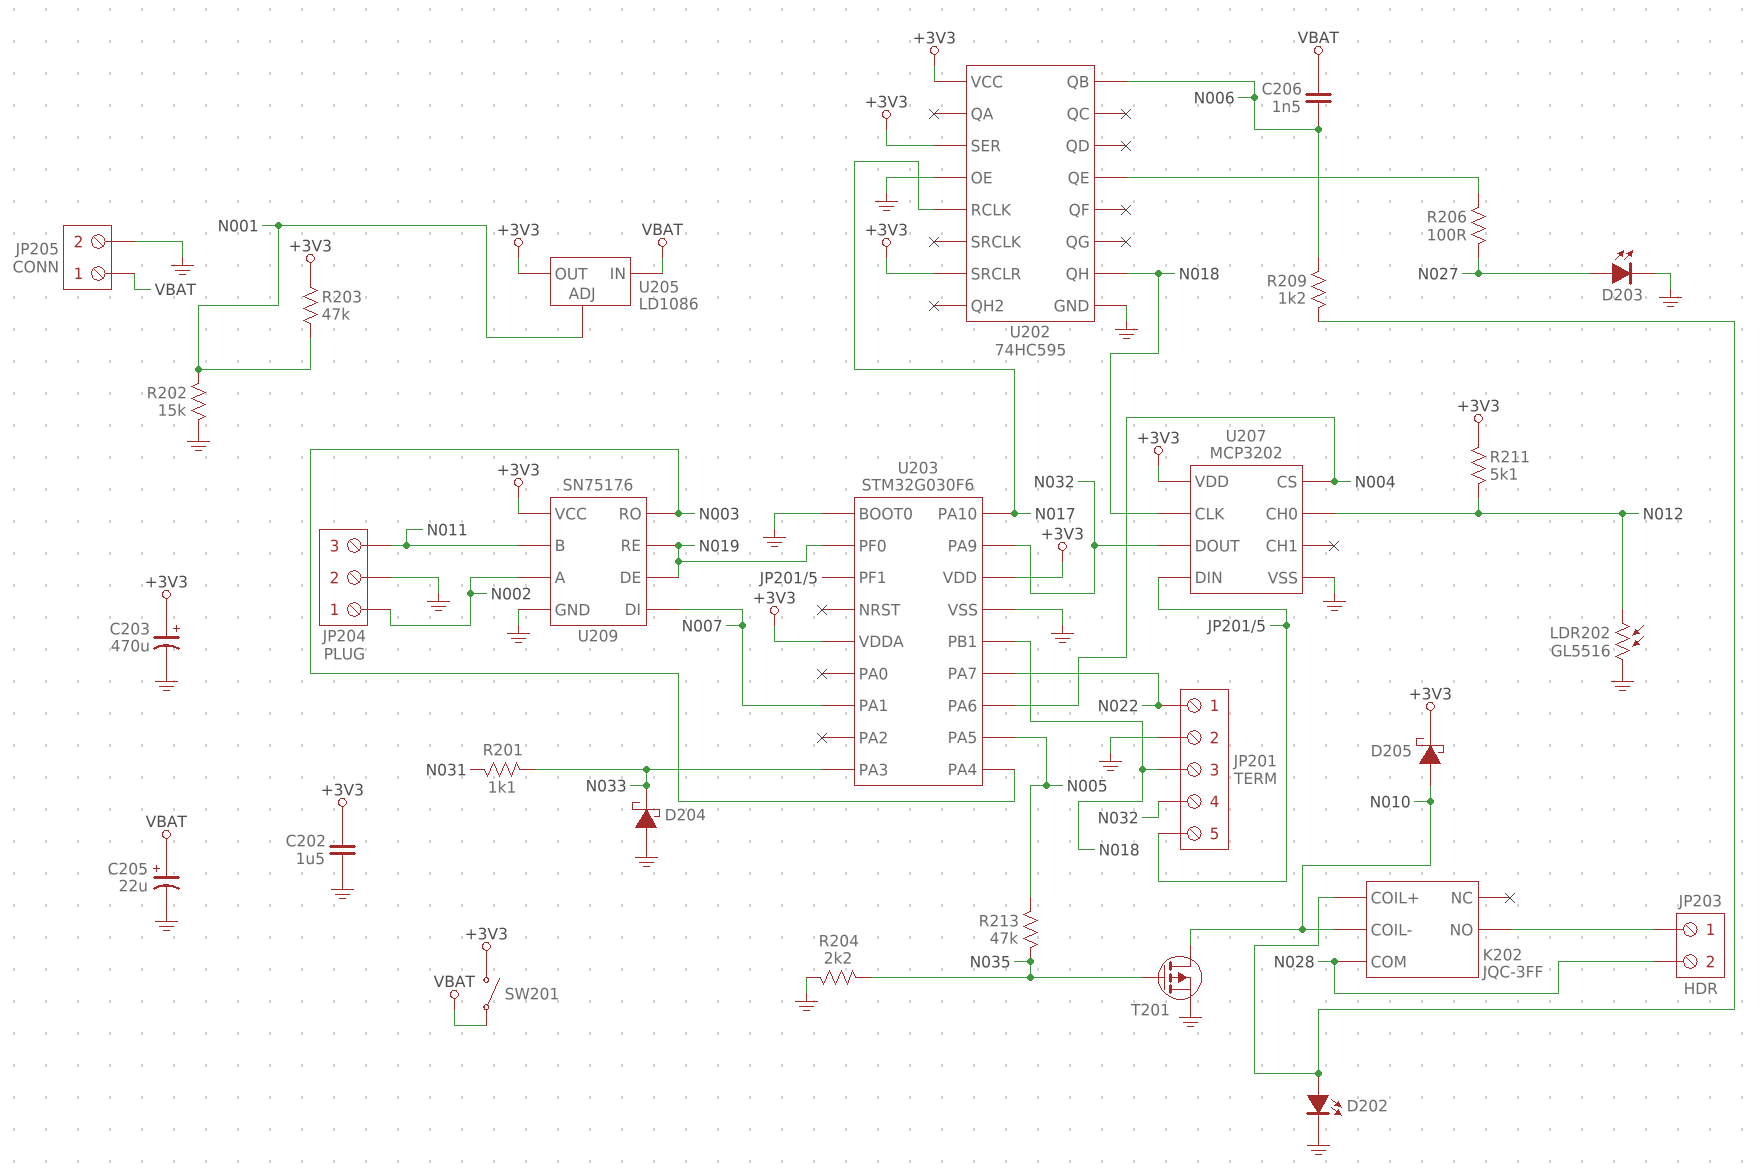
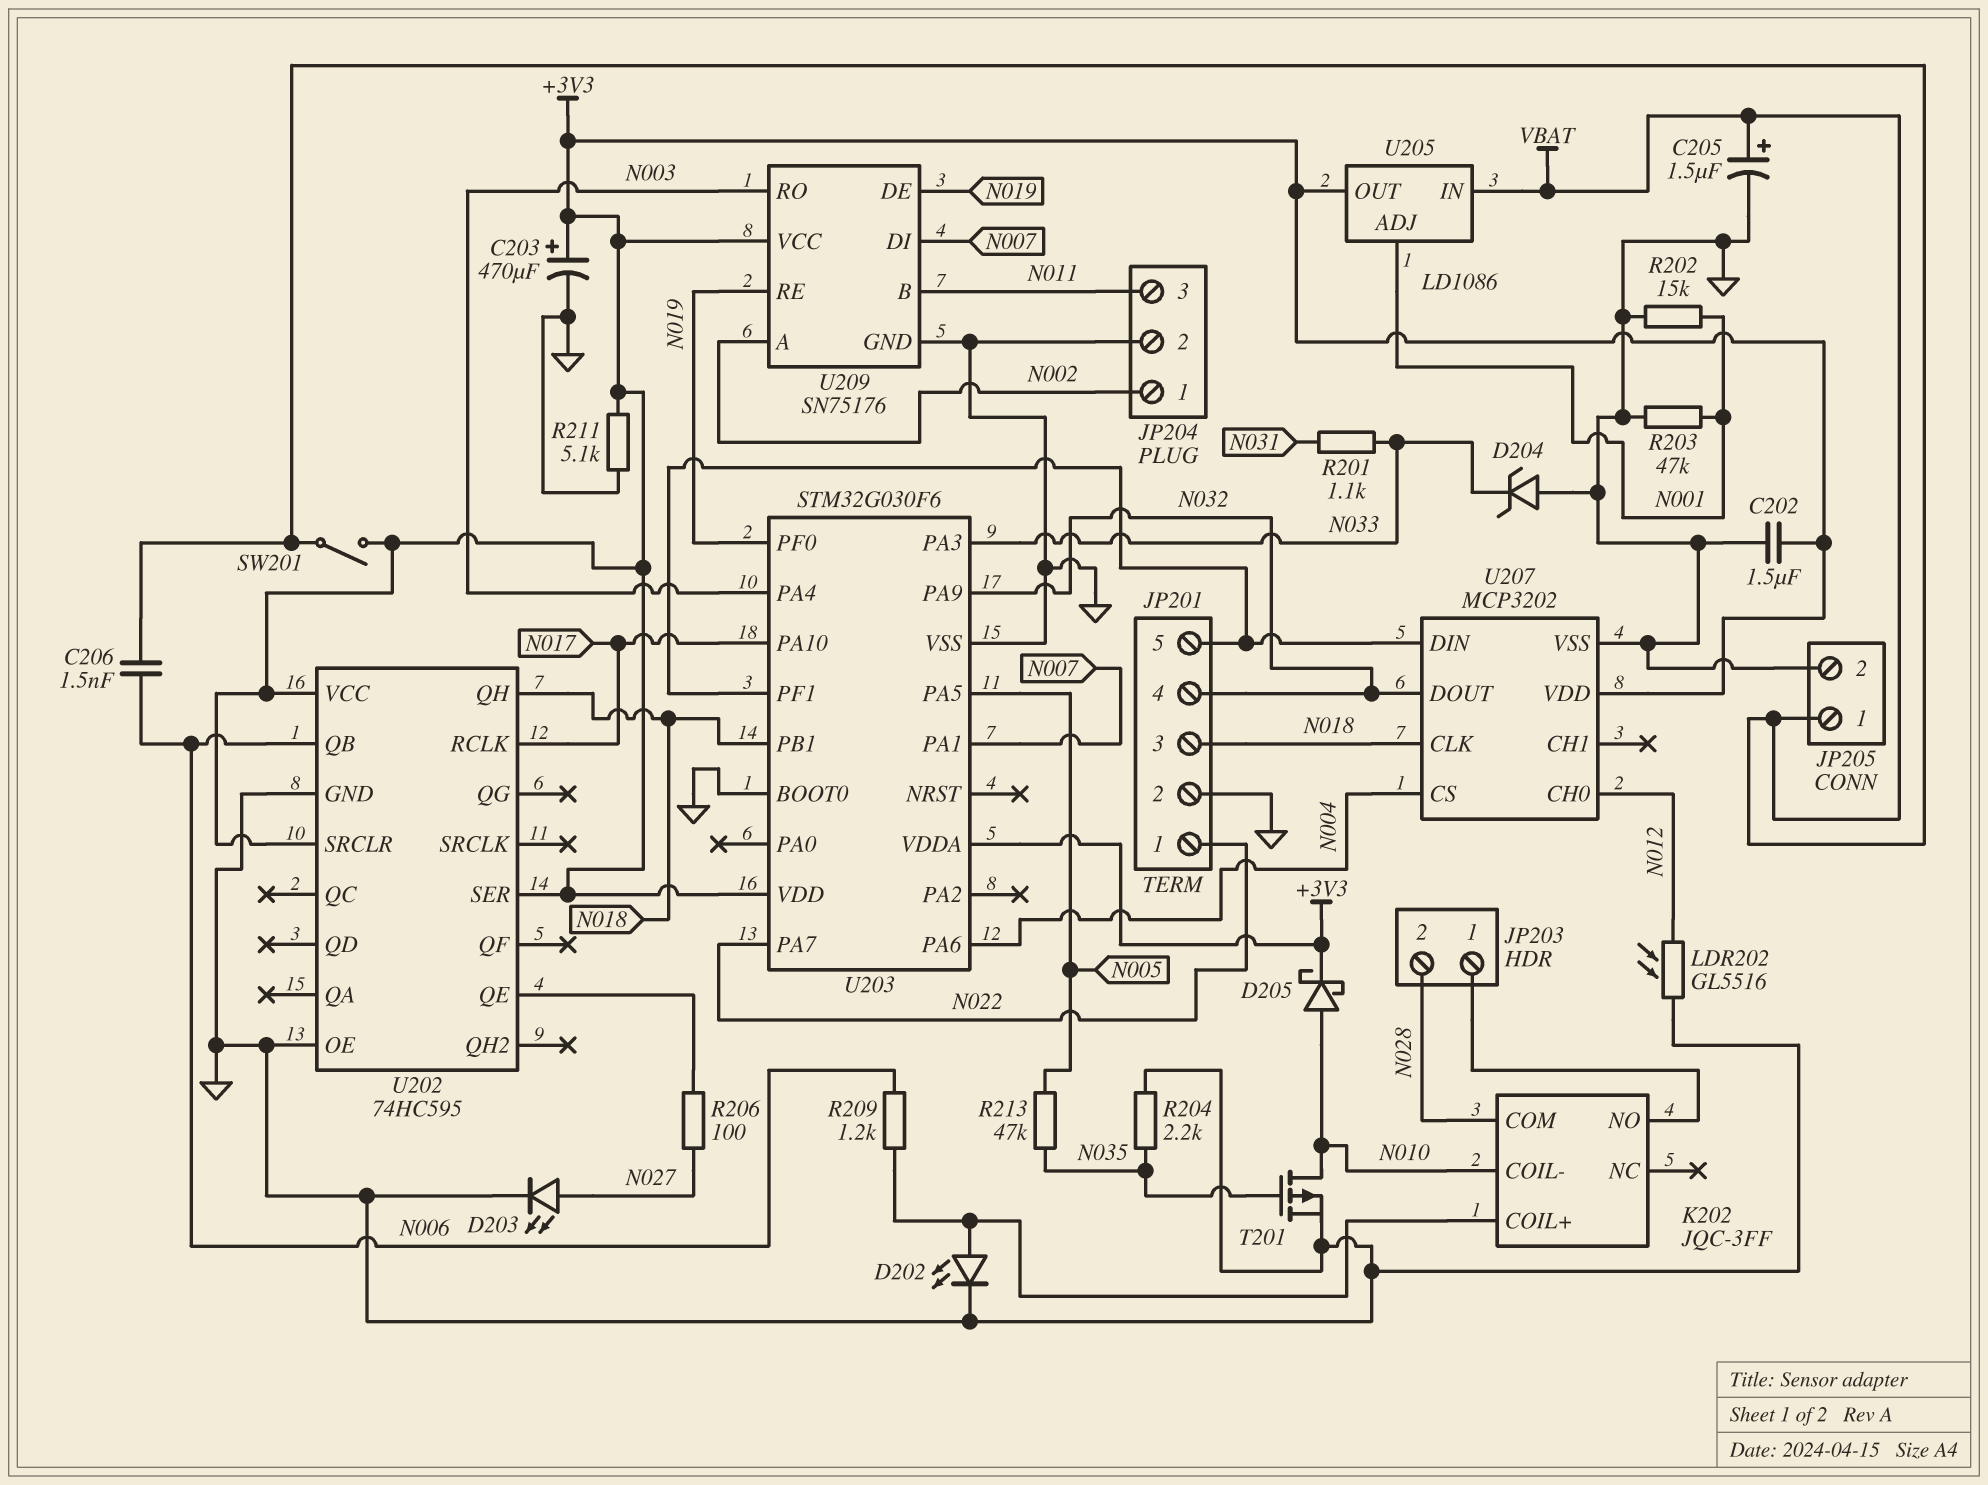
C205: 22uF (plus VBAT, minus GND) -> 1.5uF (plus VBAT, minus GND)
D204: schottky (A GND, K N033) -> zener (A GND, K N033)
R203: 47k (+3V3, N001) -> 47k (GND, N001)
R211: 5.1k (+3V3, N012) -> 5.1k (+3V3, GND)

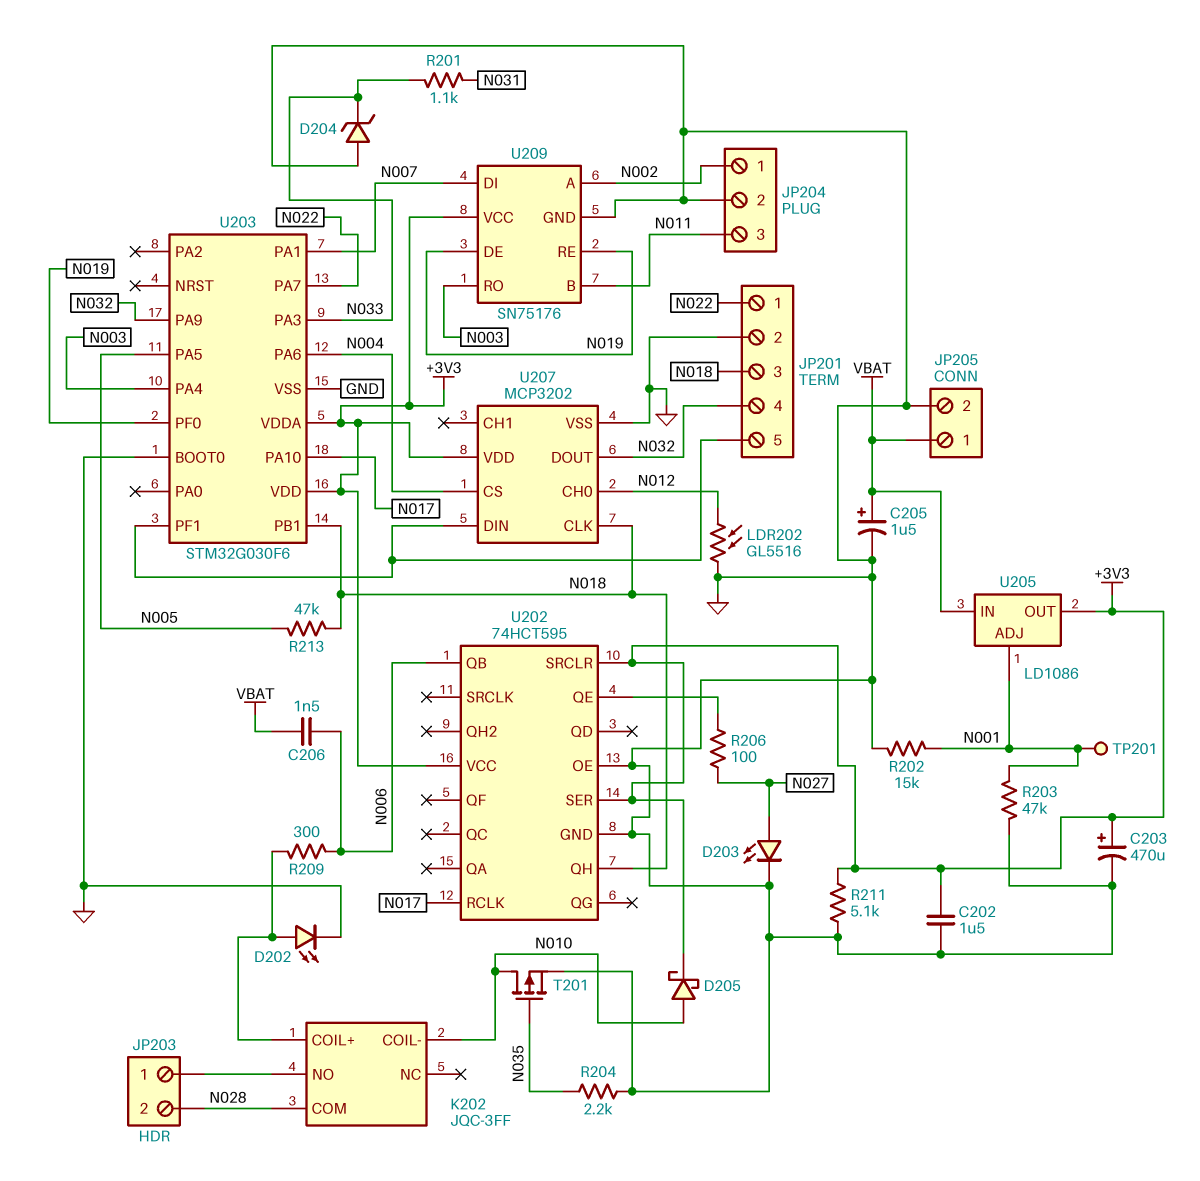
R209: 1.2k (K202/COIL+, N006) -> 300 (K202/COIL+, N006)
R213: 47k (N005, N035) -> 47k (N005, N018)
SW201: switch (+3V3, VBAT) -> none
TP201: none -> test point (N001)
U202: 74HC595 -> 74HCT595

